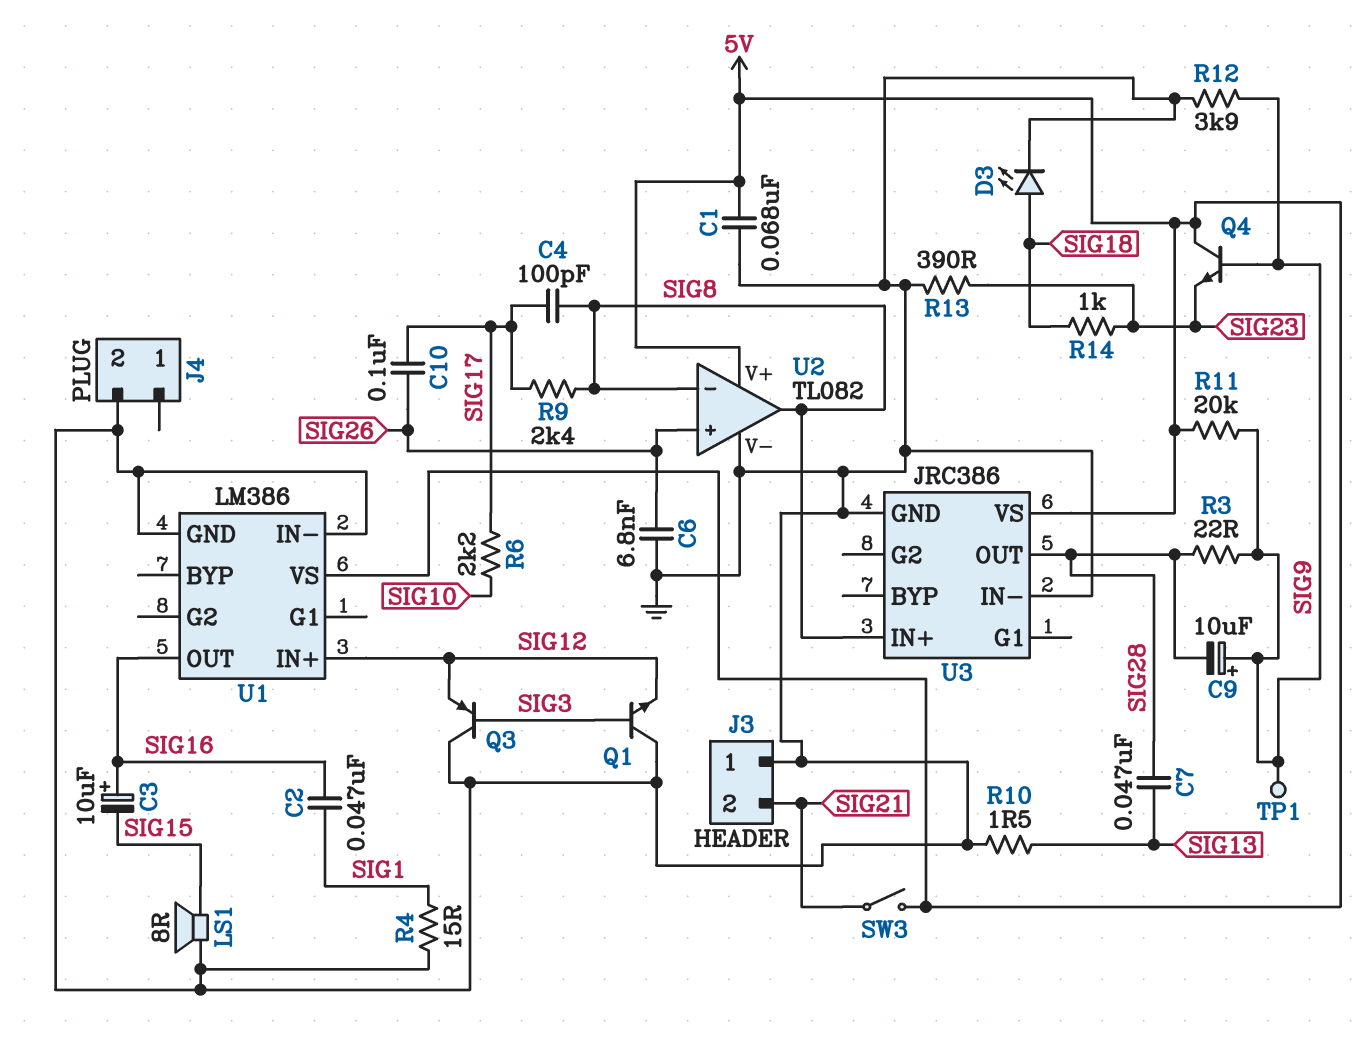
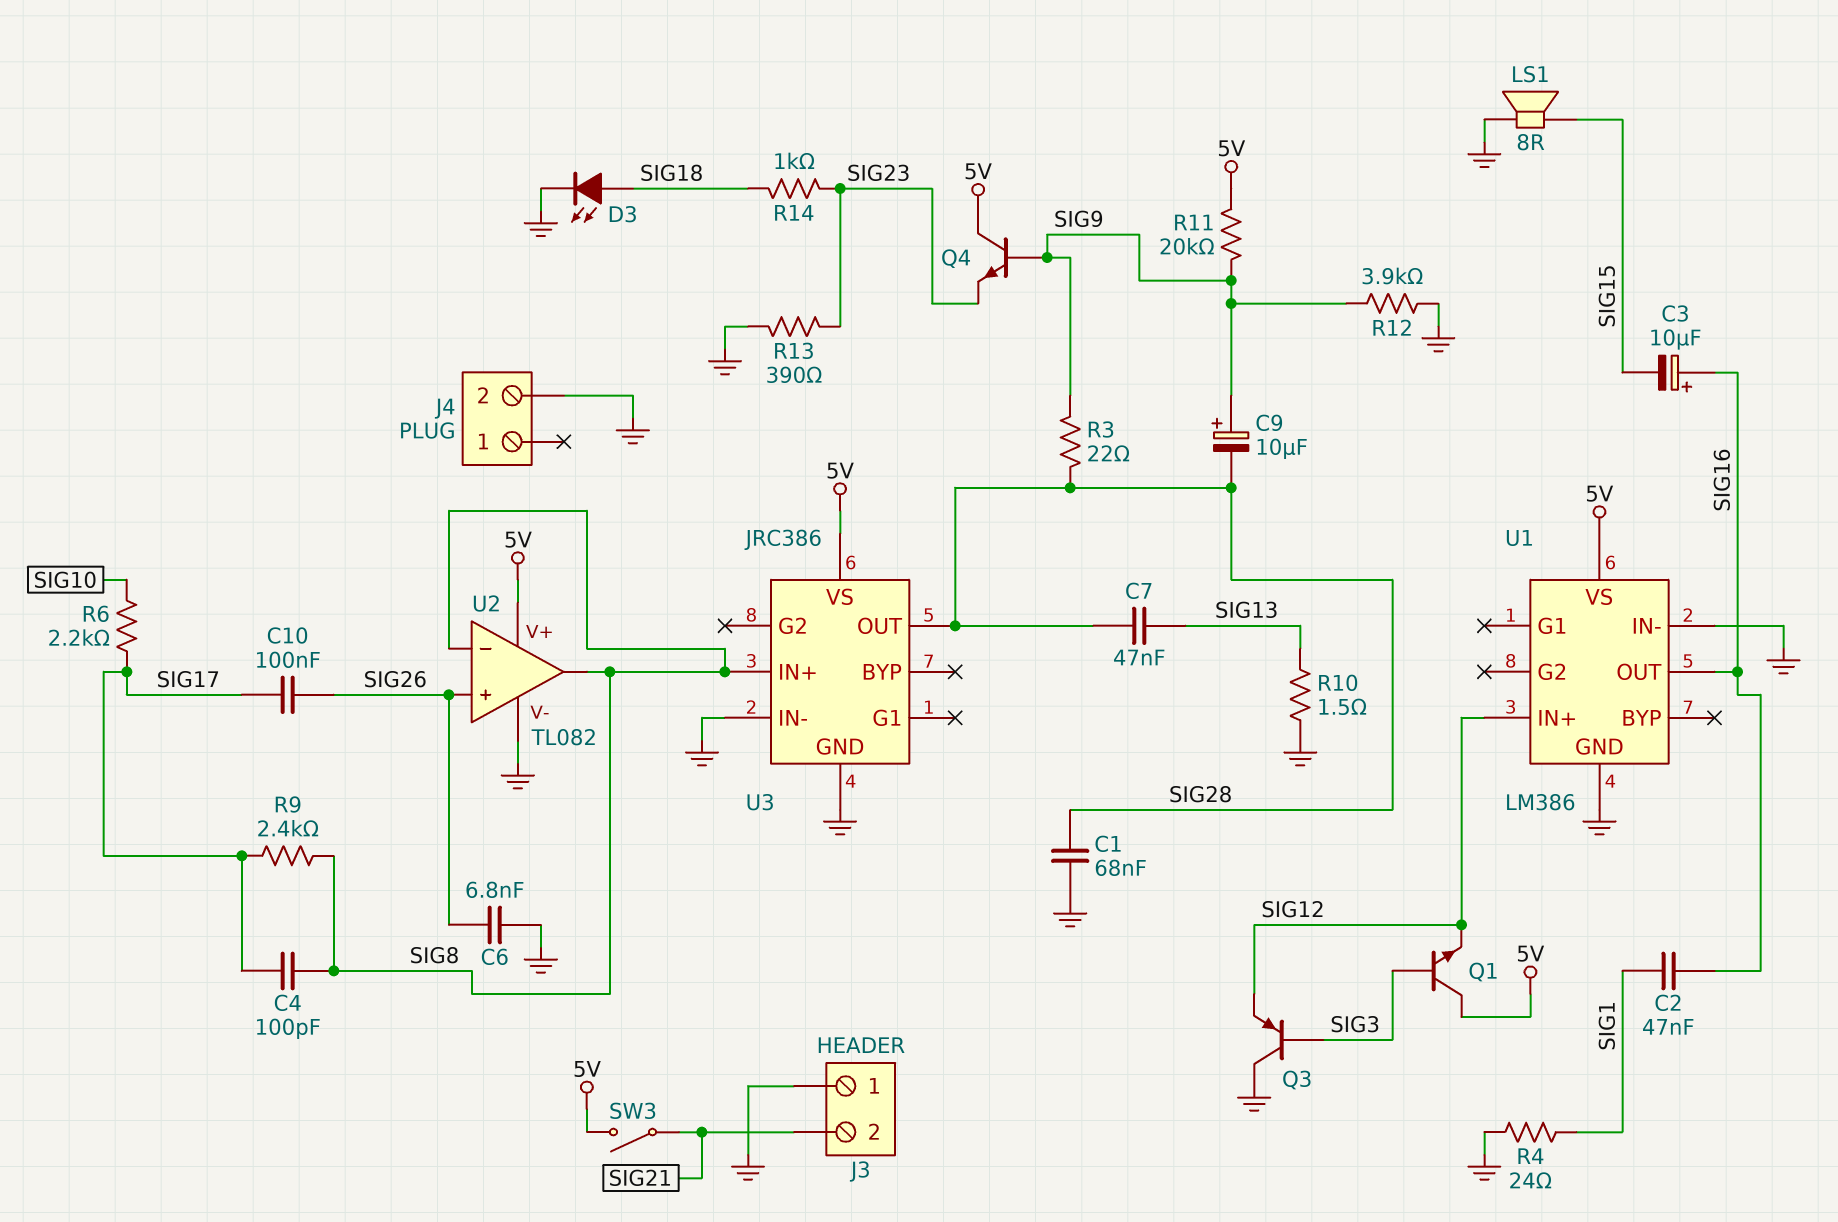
C1: 68nF (5V, GND) -> 68nF (GND, SIG28)
Q1: NPN (B SIG3, C GND, E SIG12) -> NPN (B SIG3, C 5V, E SIG12)
R4: 15 (GND, SIG1) -> 24 (GND, SIG1)
TP1: test point (SIG9) -> none

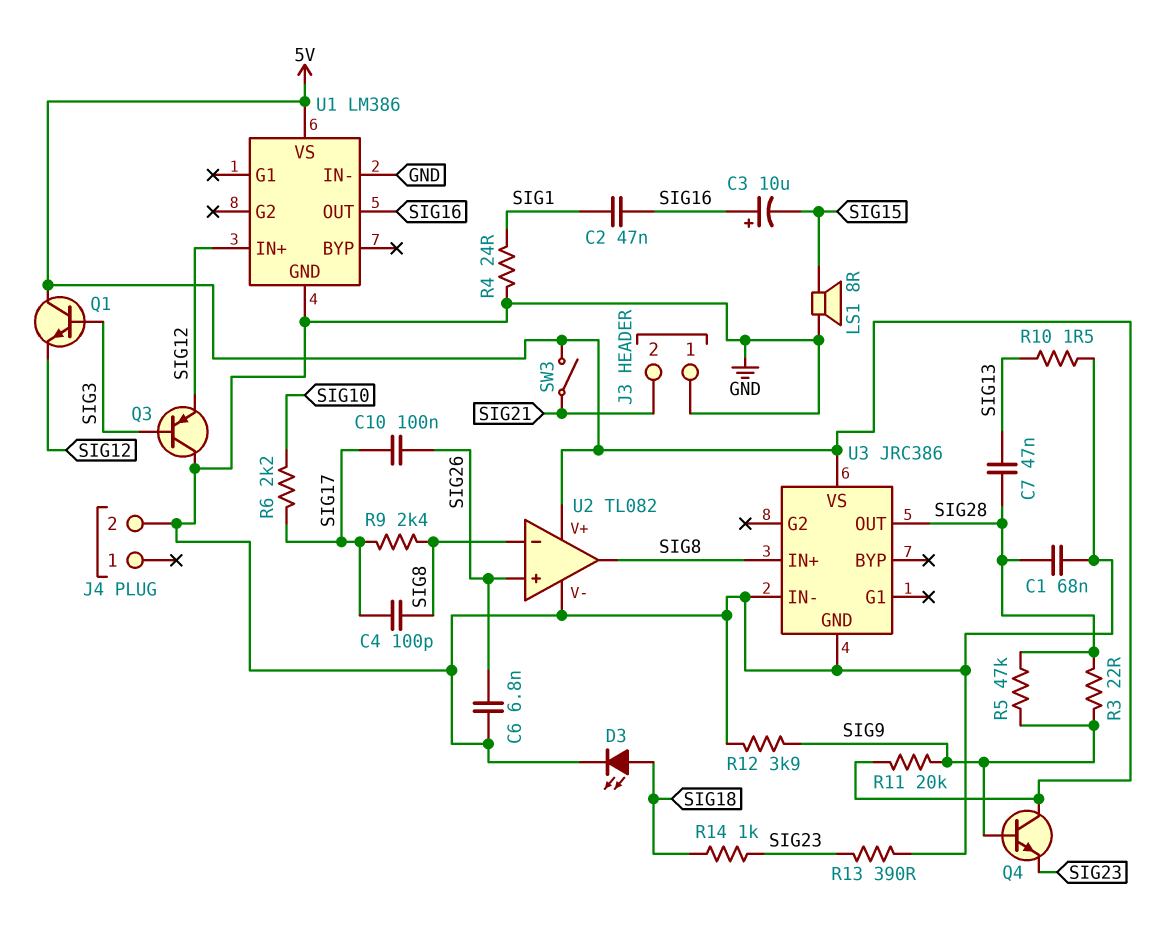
C9: 10uF (plus SIG9, minus SIG28) -> none
R5: none -> 47k (SIG9, SIG28)

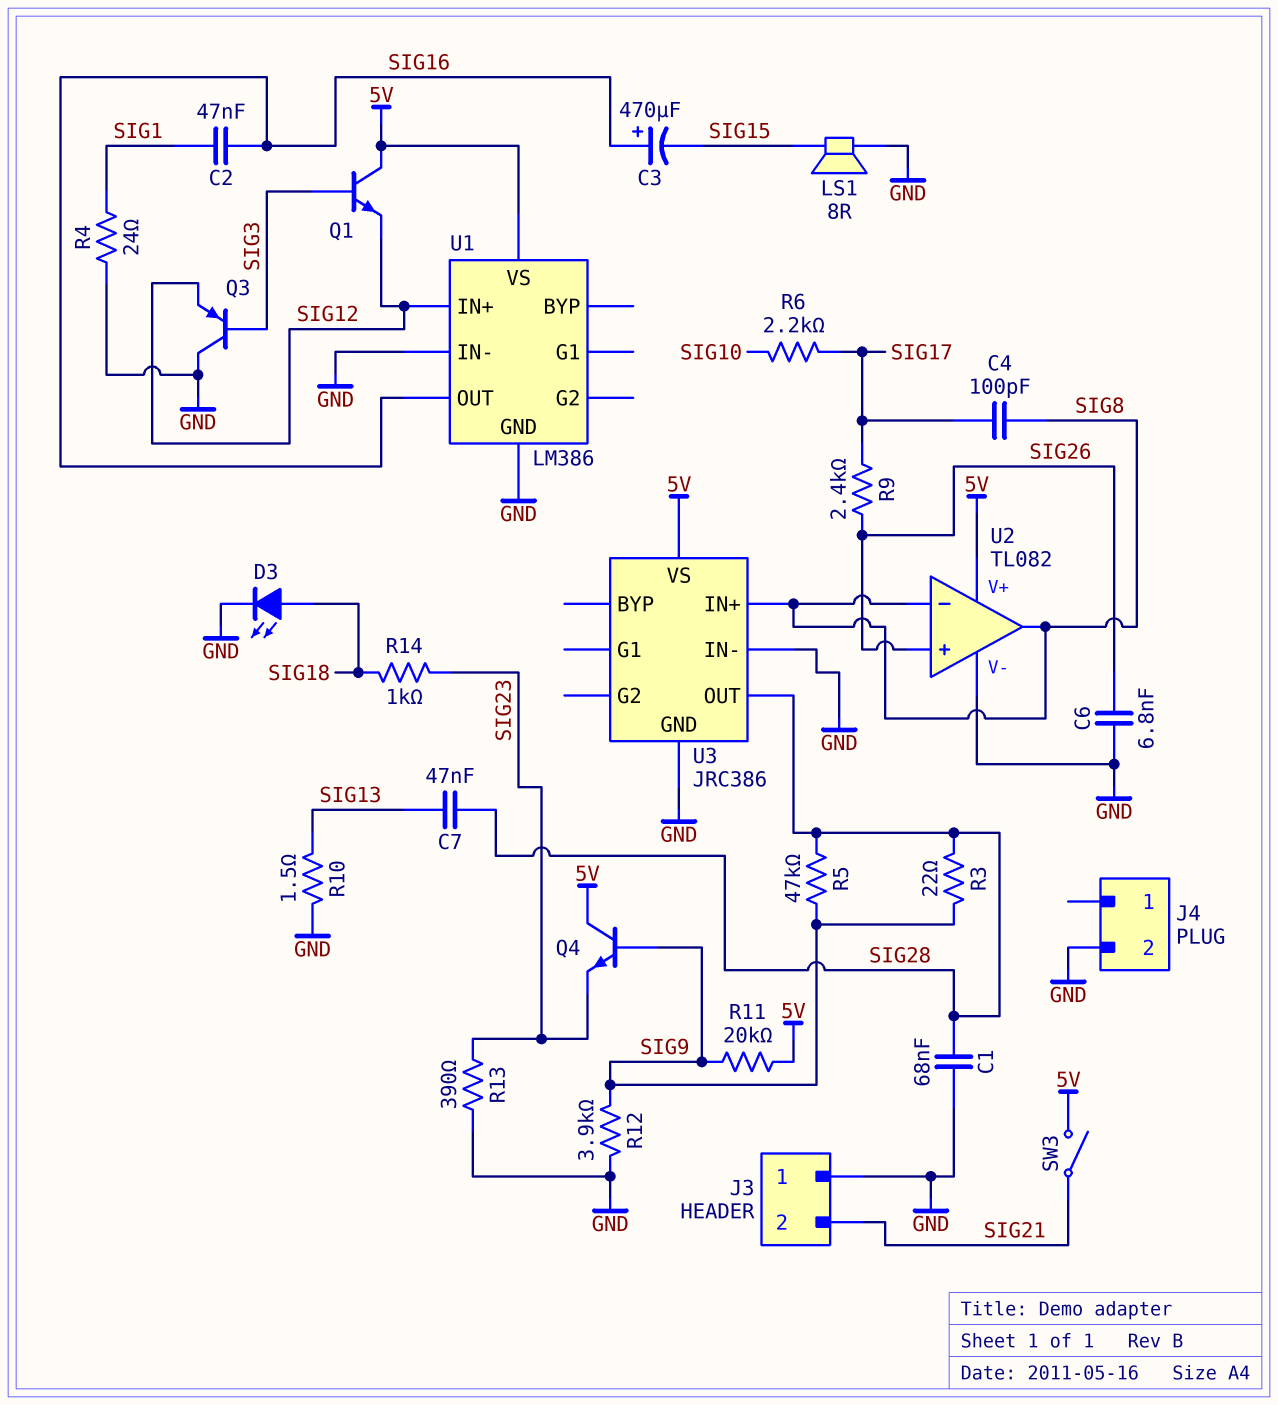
C3: 10uF (plus SIG16, minus SIG15) -> 470uF (plus SIG16, minus SIG15)
C10: 100nF (SIG17, SIG26) -> none
R9: 2.4k (SIG8, SIG17) -> 2.4k (SIG17, SIG26)

